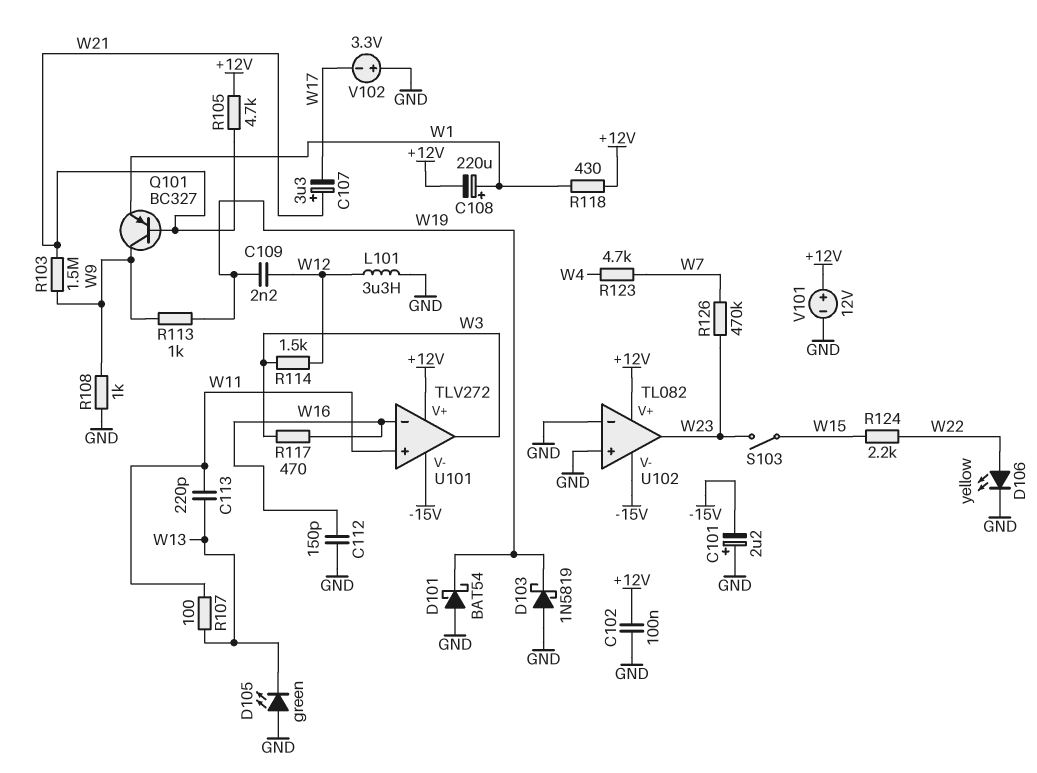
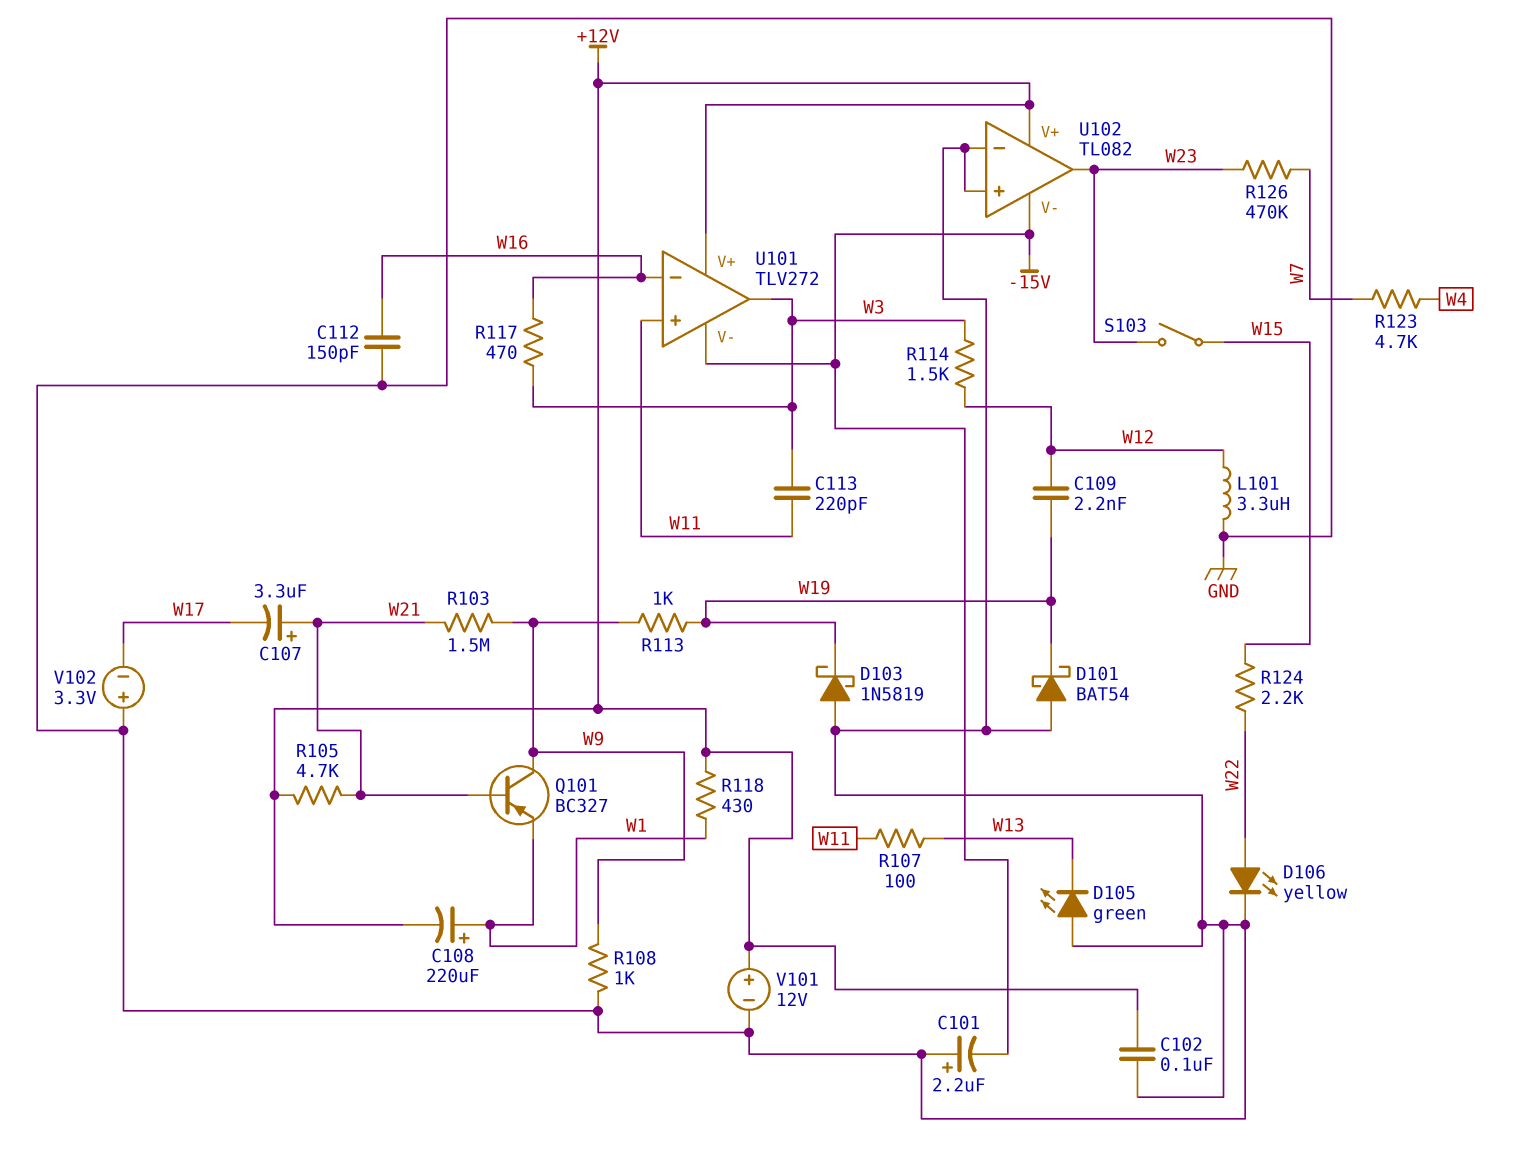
C113: 220pF (W11, W13) -> 220pF (W3, W11)

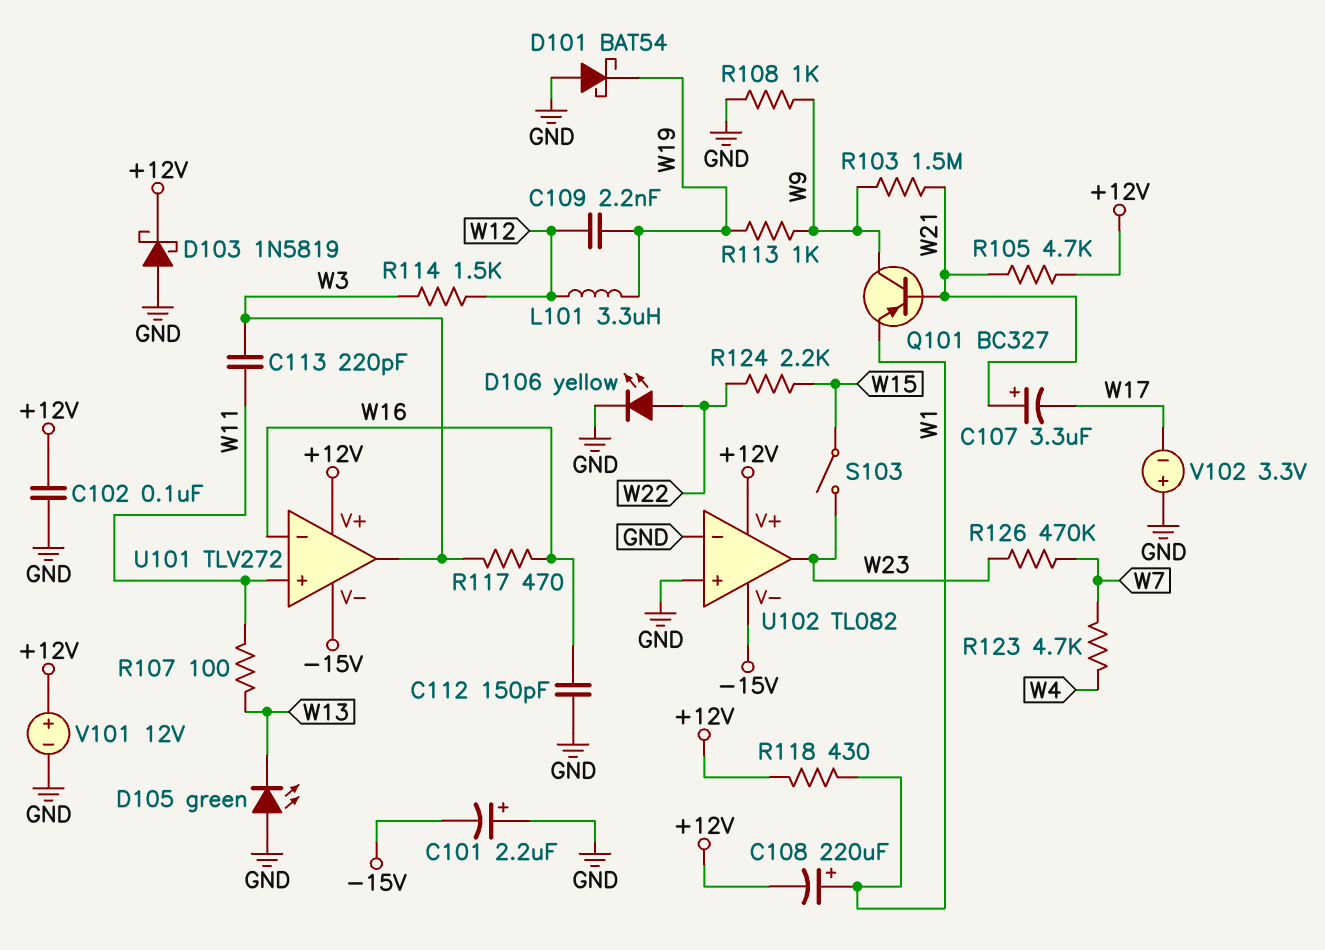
D103: schottky 1N5819 (A GND, K W19) -> schottky 1N5819 (A GND, K +12V)
L101: 3.3uH (GND, W12) -> 3.3uH (W12, W19)

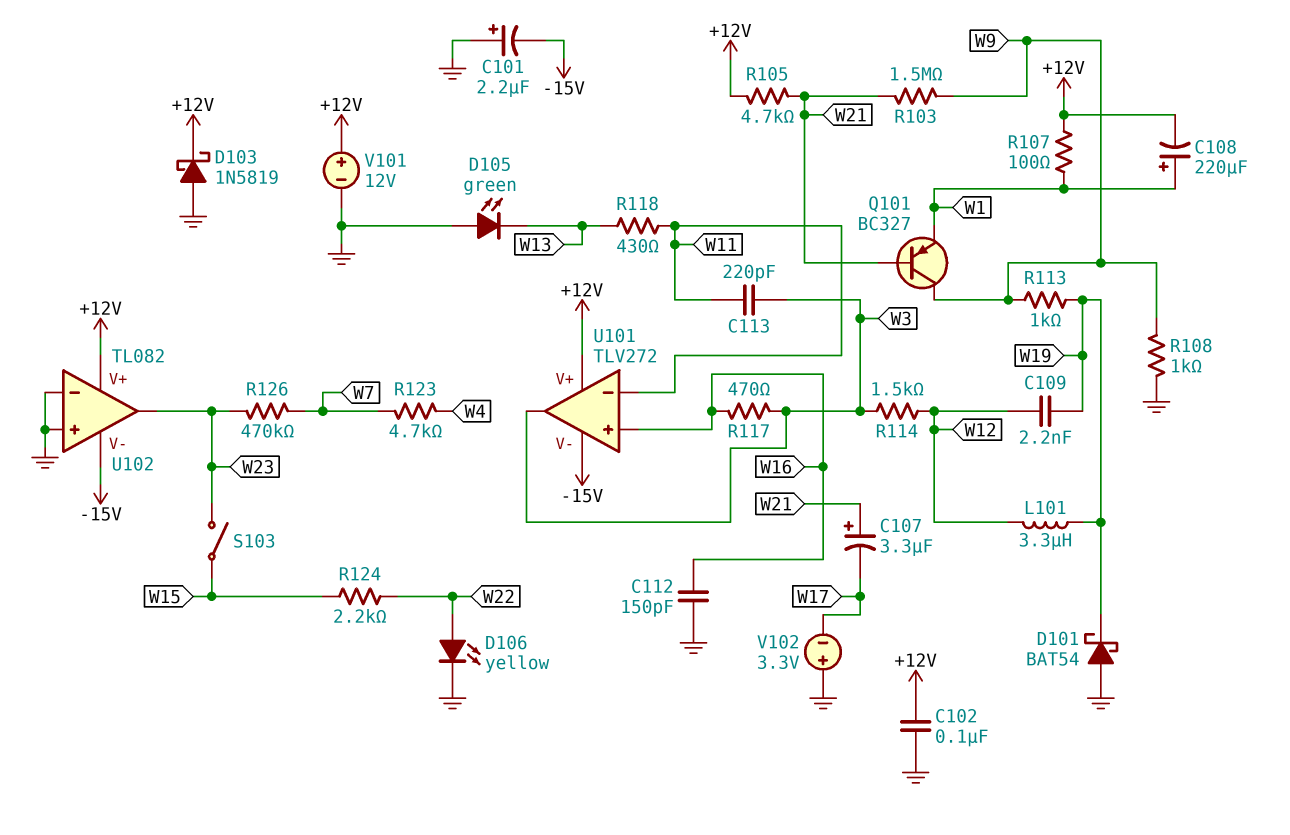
R107: 100 (W11, W13) -> 100 (+12V, W1)
R118: 430 (+12V, W1) -> 430 (W11, W13)
U101 pin in+: W11 -> W16
U101 pin in-: W16 -> W11

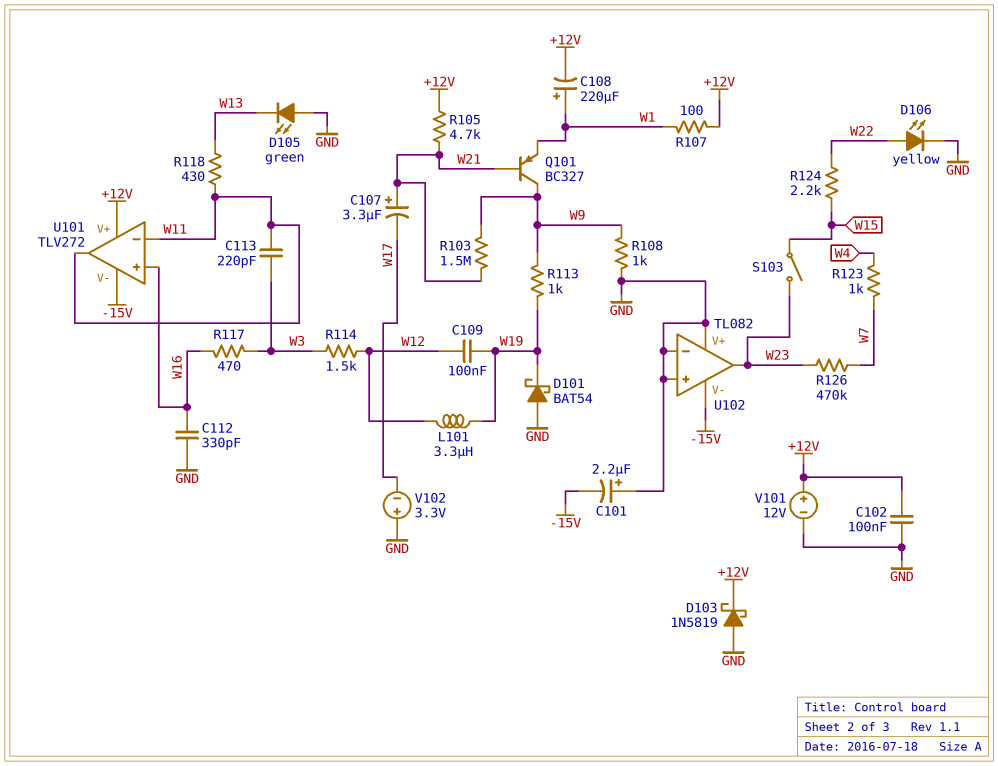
C109: 2.2nF (W12, W19) -> 100nF (W12, W19)
C112: 150pF (GND, W16) -> 330pF (GND, W16)
R123: 4.7k (W4, W7) -> 1k (W4, W7)
U101 pin out: W3 -> W11
U102 pin V+: +12V -> GND

